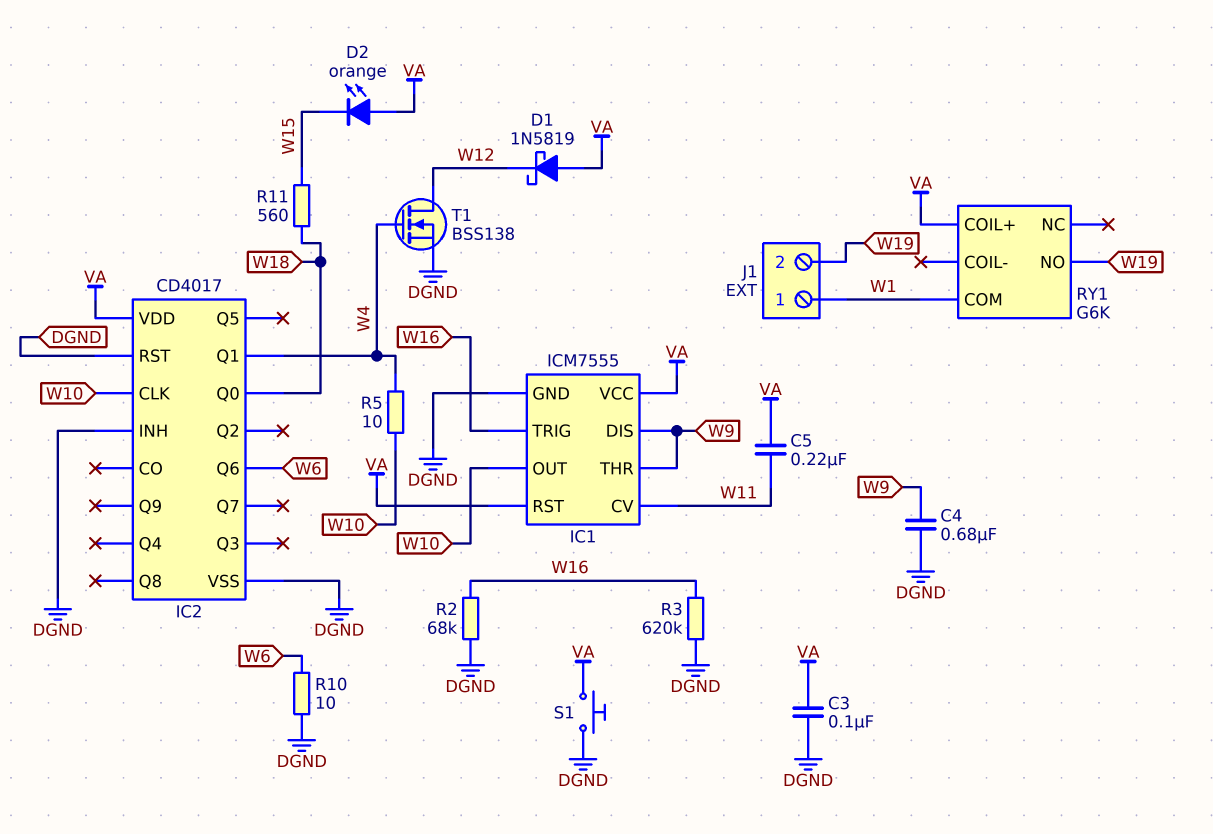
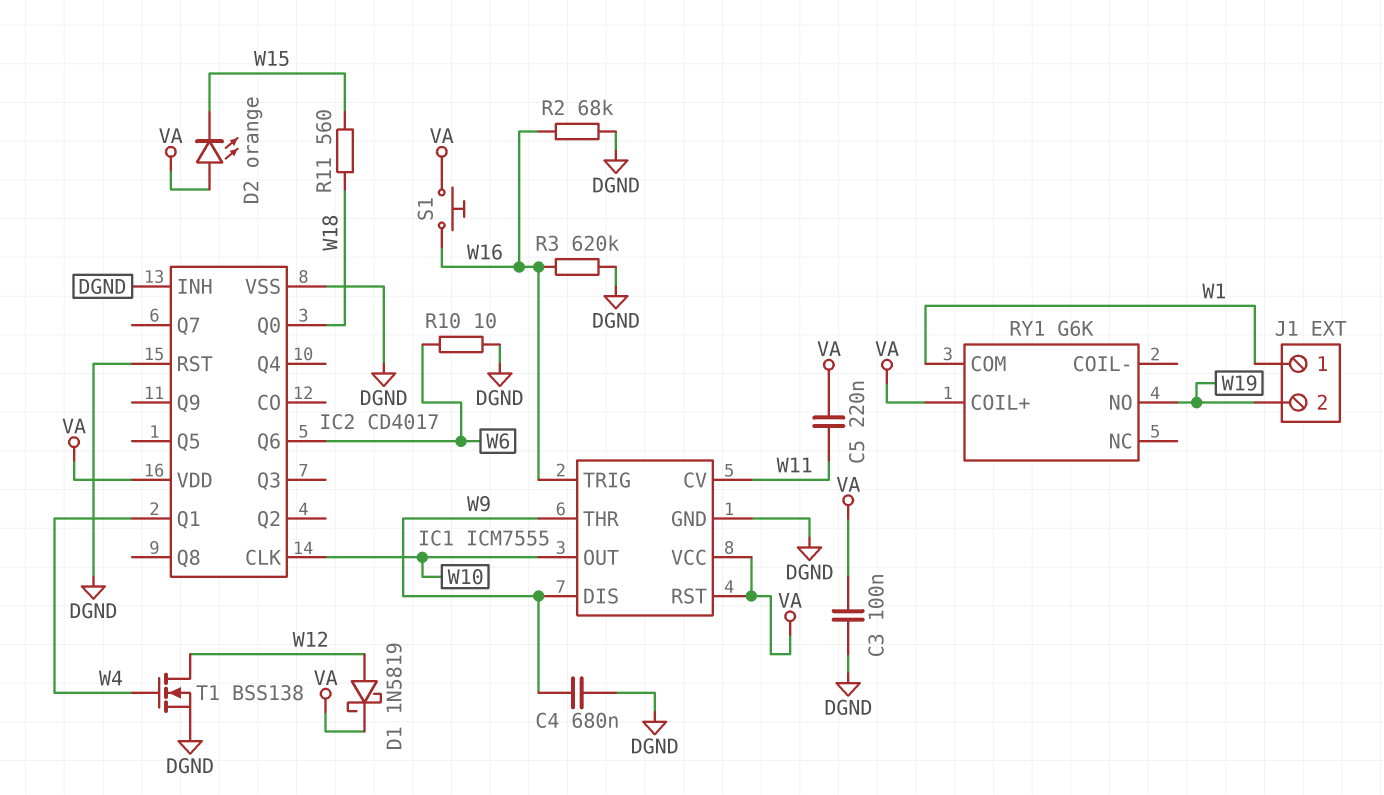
D1: schottky 1N5819 (A VA, K W12) -> schottky 1N5819 (A W12, K VA)
R5: 10 (W4, W10) -> none
S1: button (DGND, VA) -> button (VA, W16)

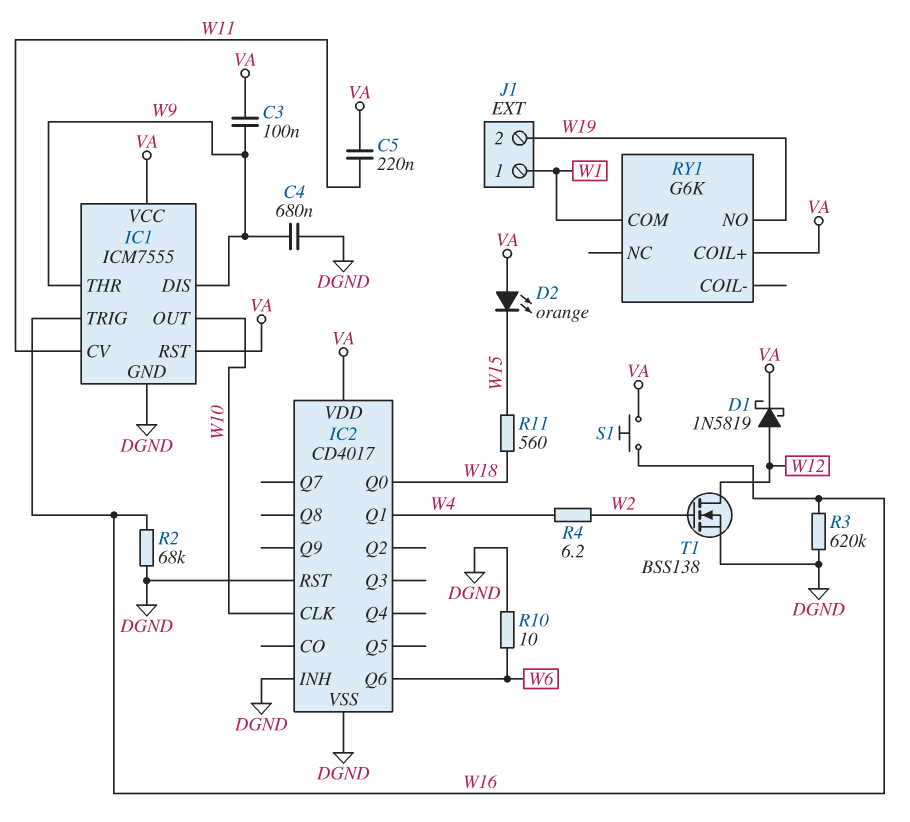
C3: 100nF (DGND, VA) -> 100nF (VA, W9)
R4: none -> 6.2 (W2, W4)
T1: NMOS BSS138 (G W4, D W12, S DGND) -> NMOS BSS138 (G W2, D W12, S DGND)

